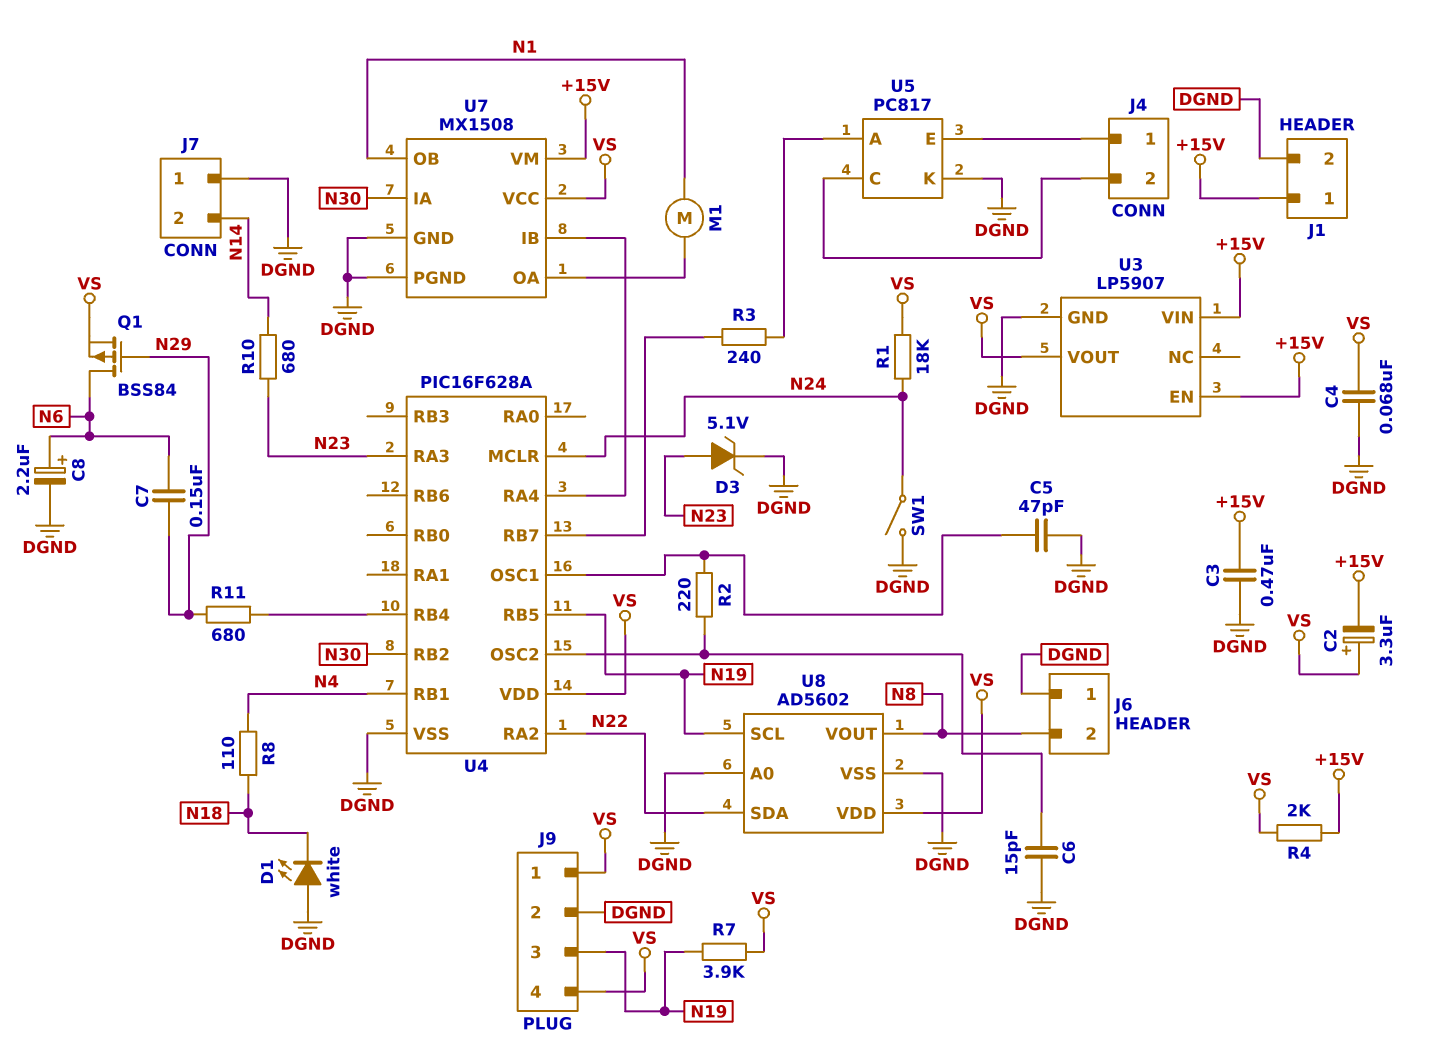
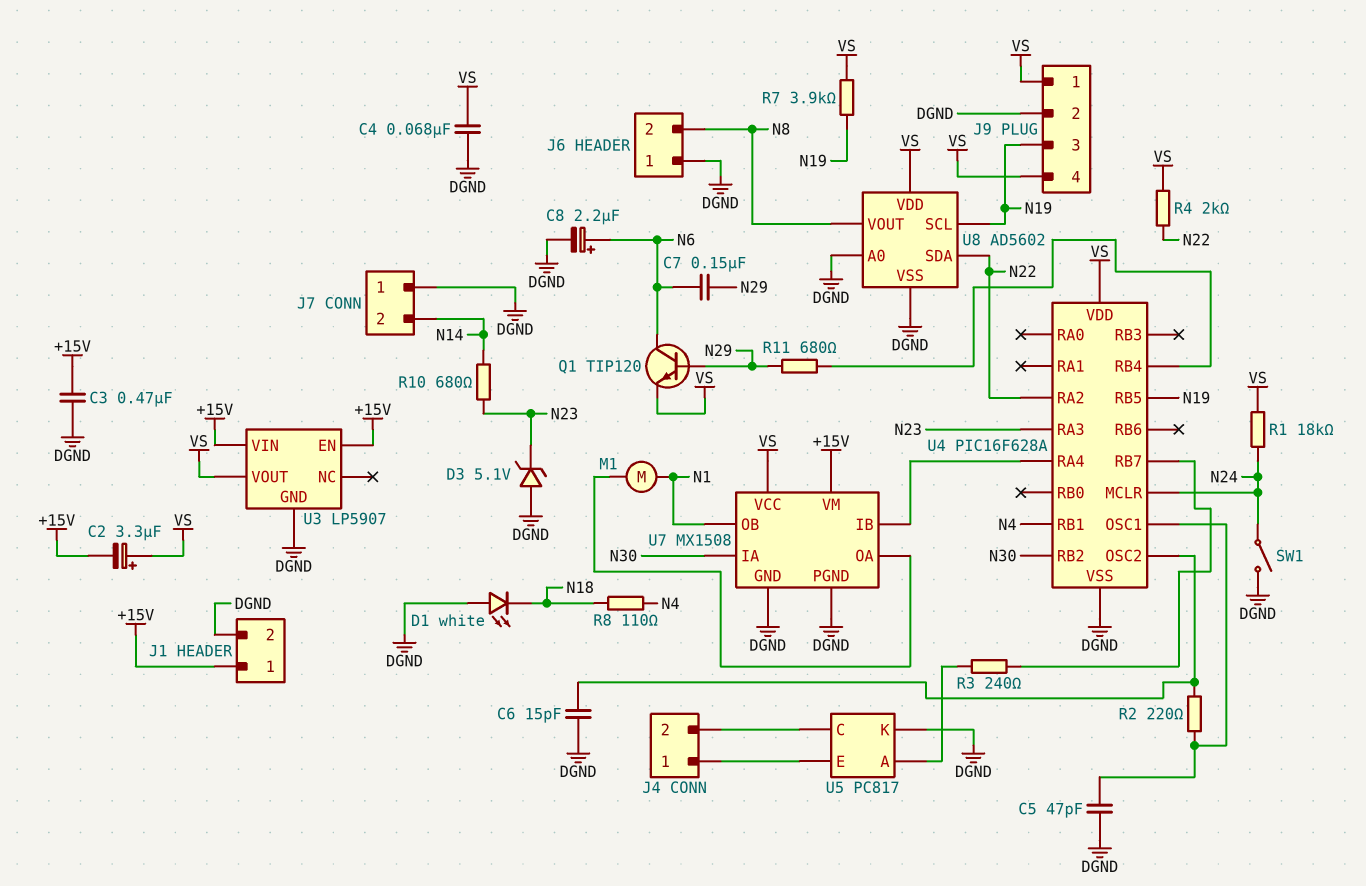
D3: zener 5.1V (A N23, K DGND) -> zener 5.1V (A DGND, K N23)
Q1: PMOS BSS84 (G N29, D N6, S VS) -> NPN TIP120 (B N29, C N6, E VS)
R4: 2k (+15V, VS) -> 2k (N22, VS)

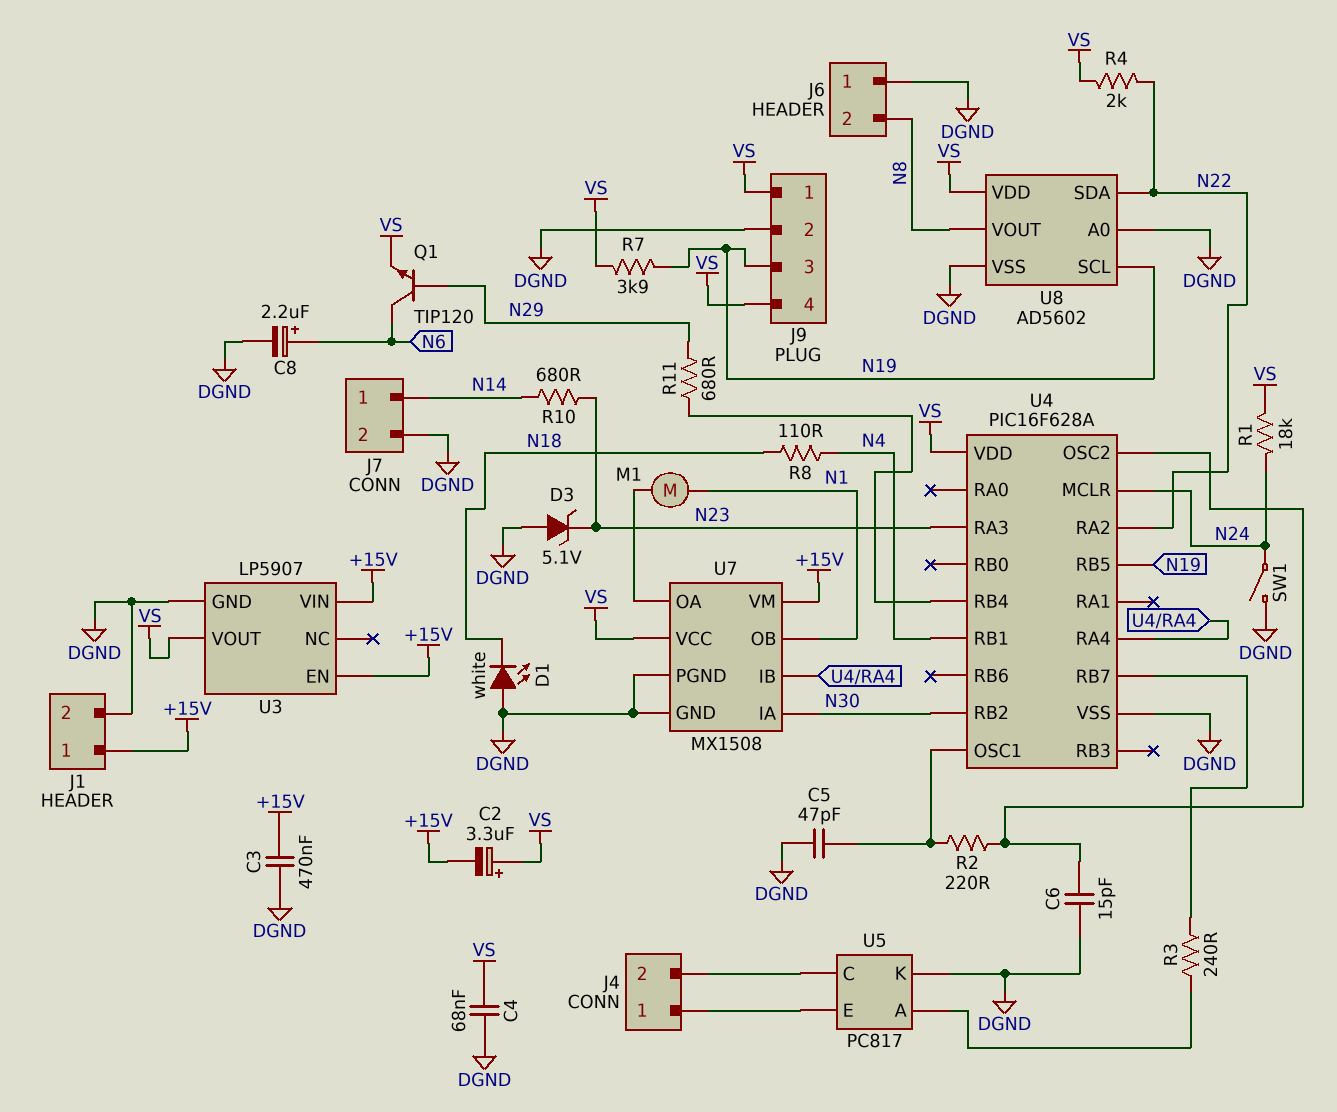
C7: 150nF (N6, N29) -> none
J7 pin 1: DGND -> N14
J7 pin 2: N14 -> DGND

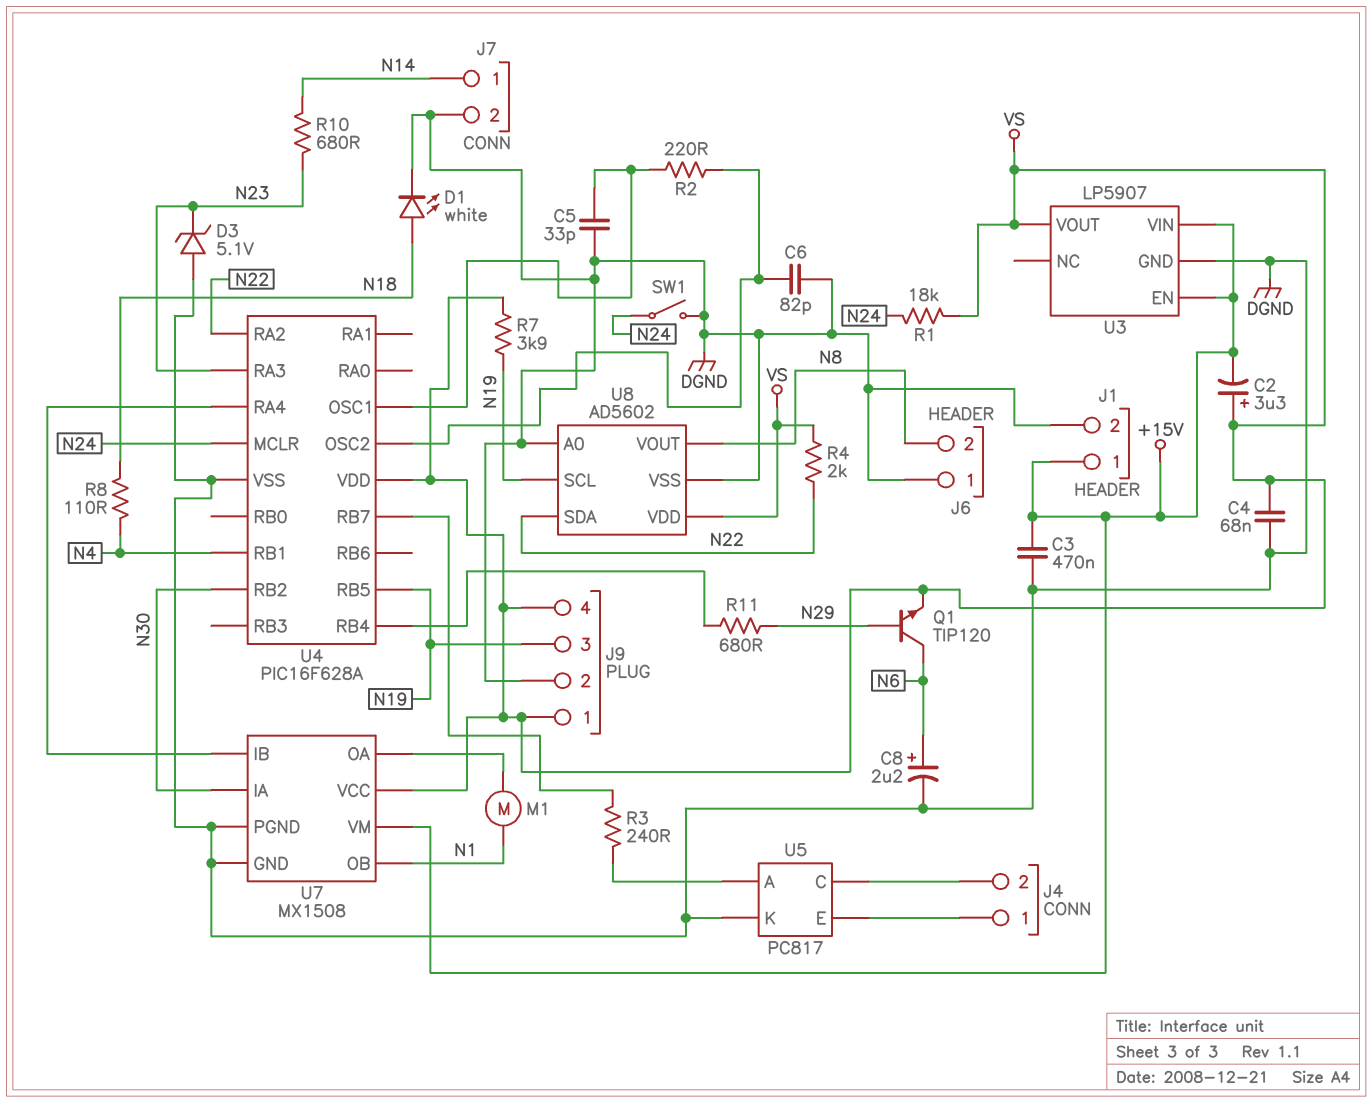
C5: 47pF (DGND, U4/OSC1) -> 33pF (DGND, U4/OSC1)
C6: 15pF (DGND, U4/OSC2) -> 82pF (DGND, U4/OSC2)
D1: LED white (A DGND, K N18) -> LED white (A N18, K DGND)

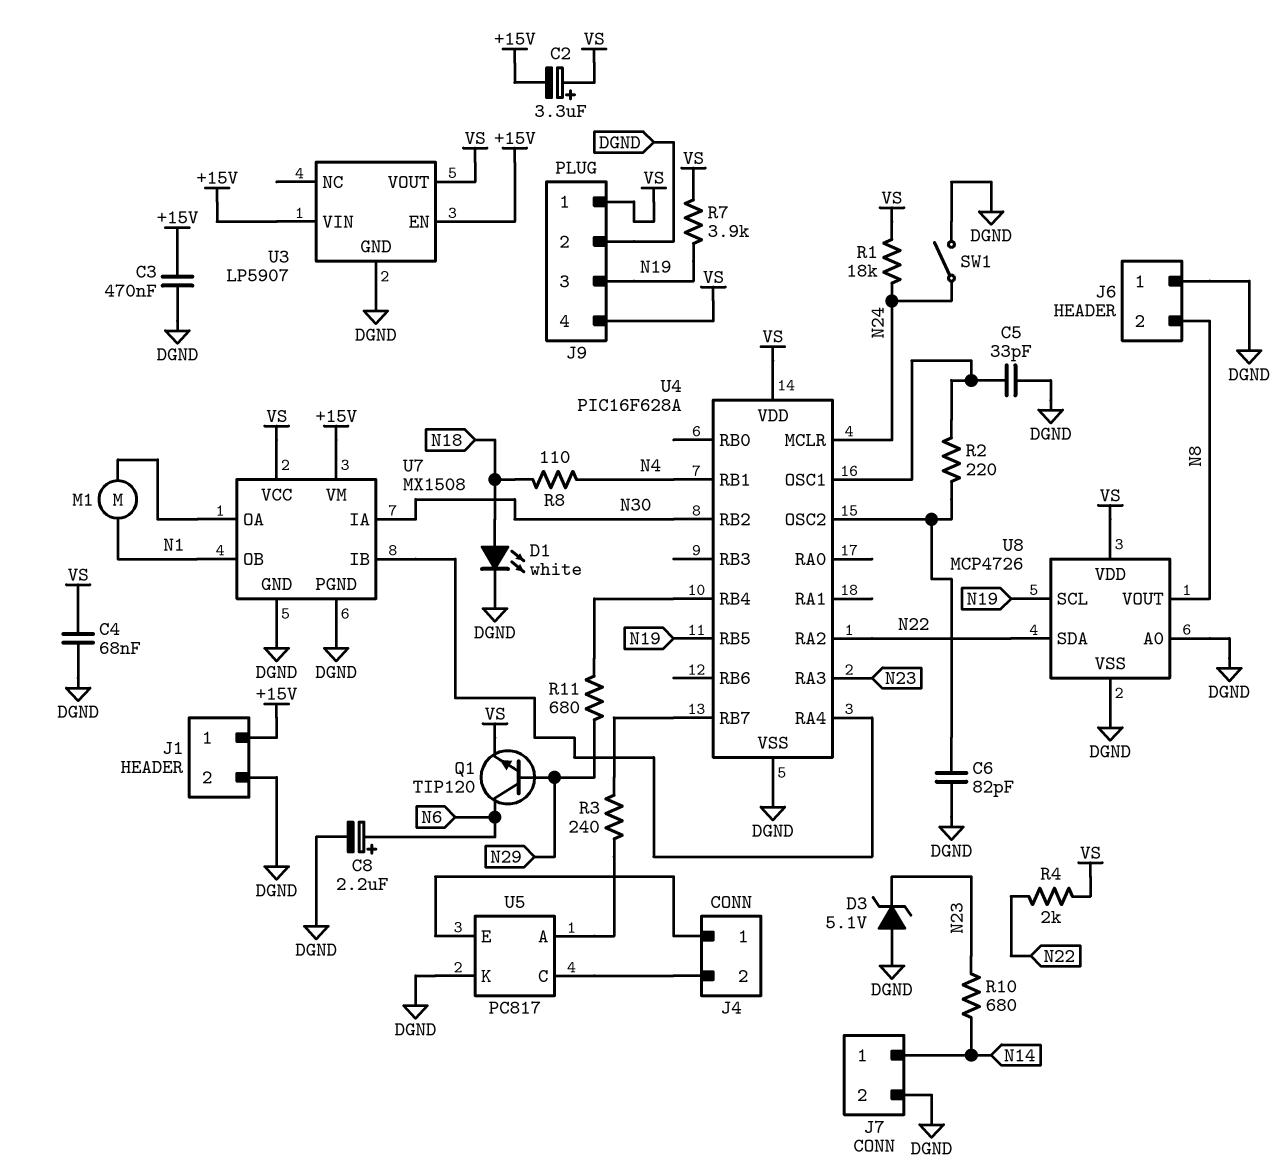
U8: AD5602 -> MCP4726

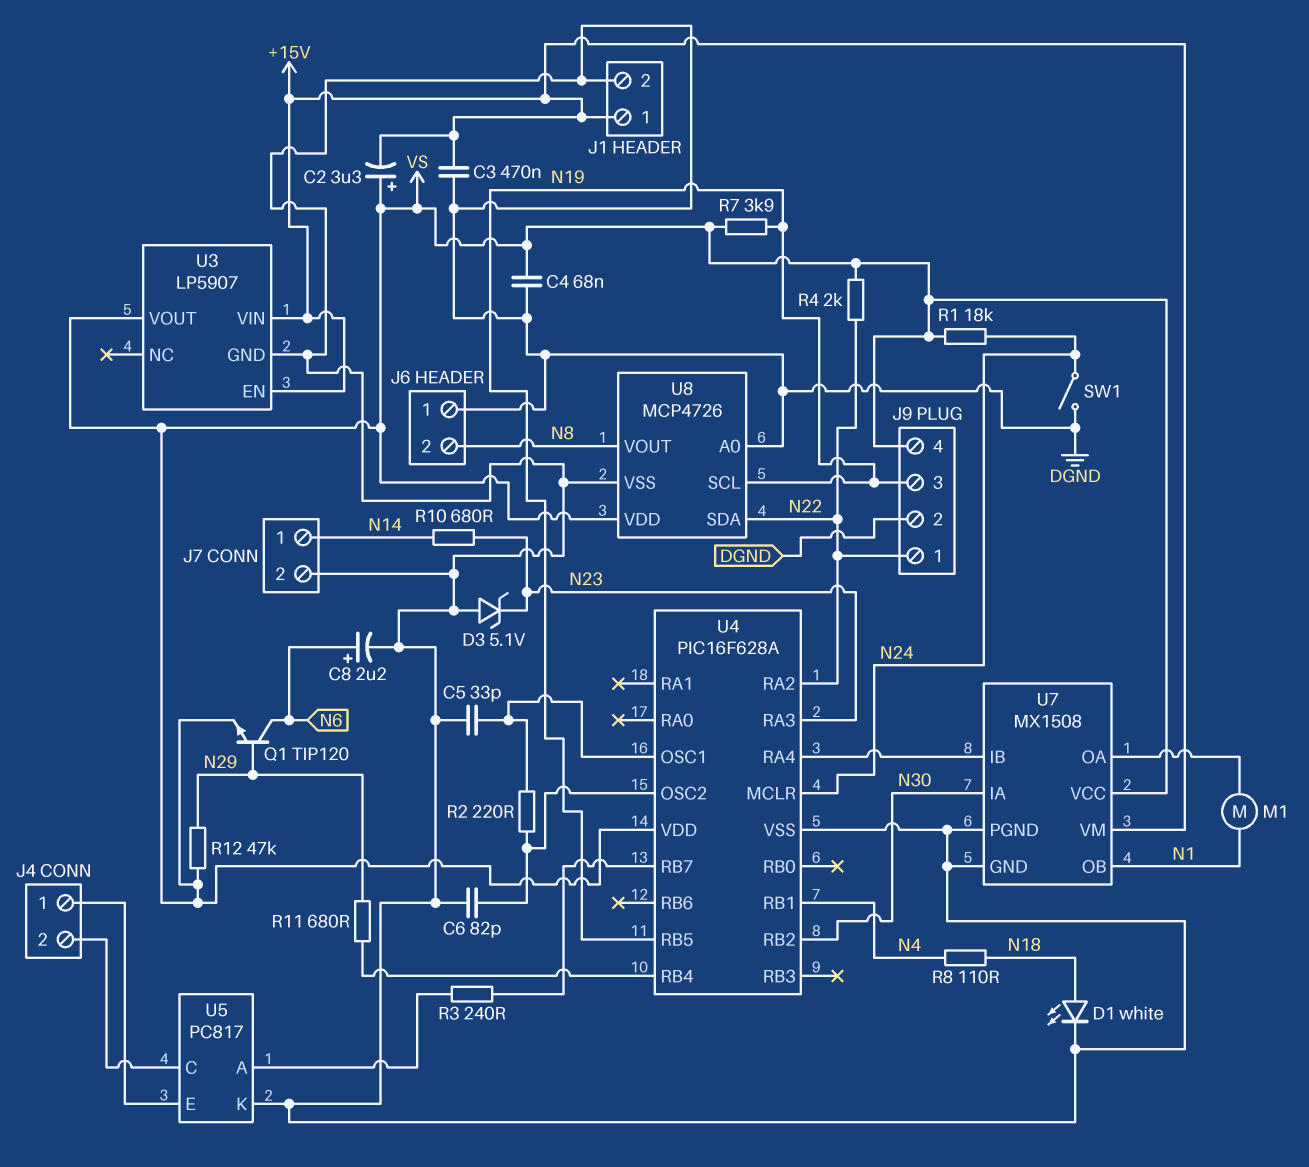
J9 pin 1: VS -> N22
R12: none -> 47k (N29, VS)

